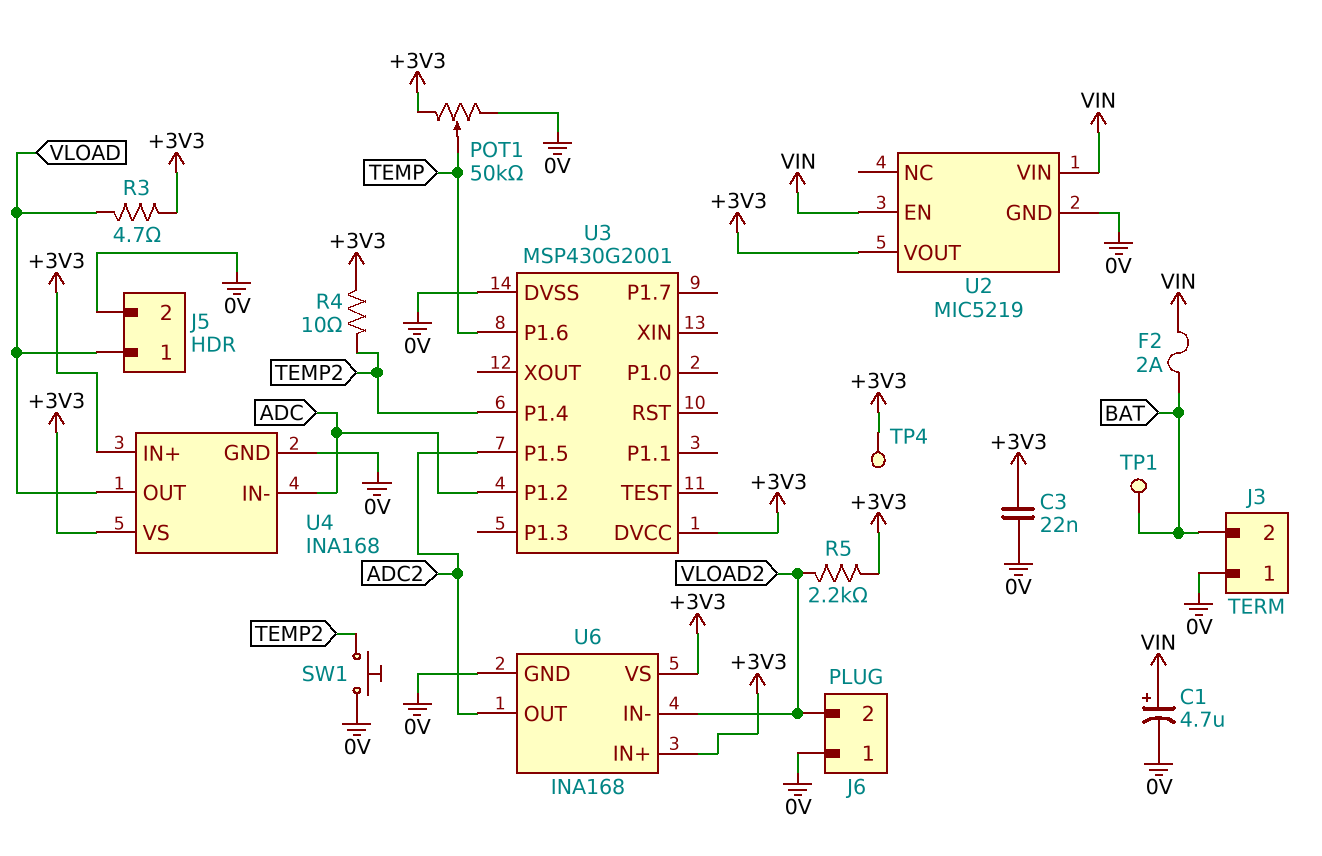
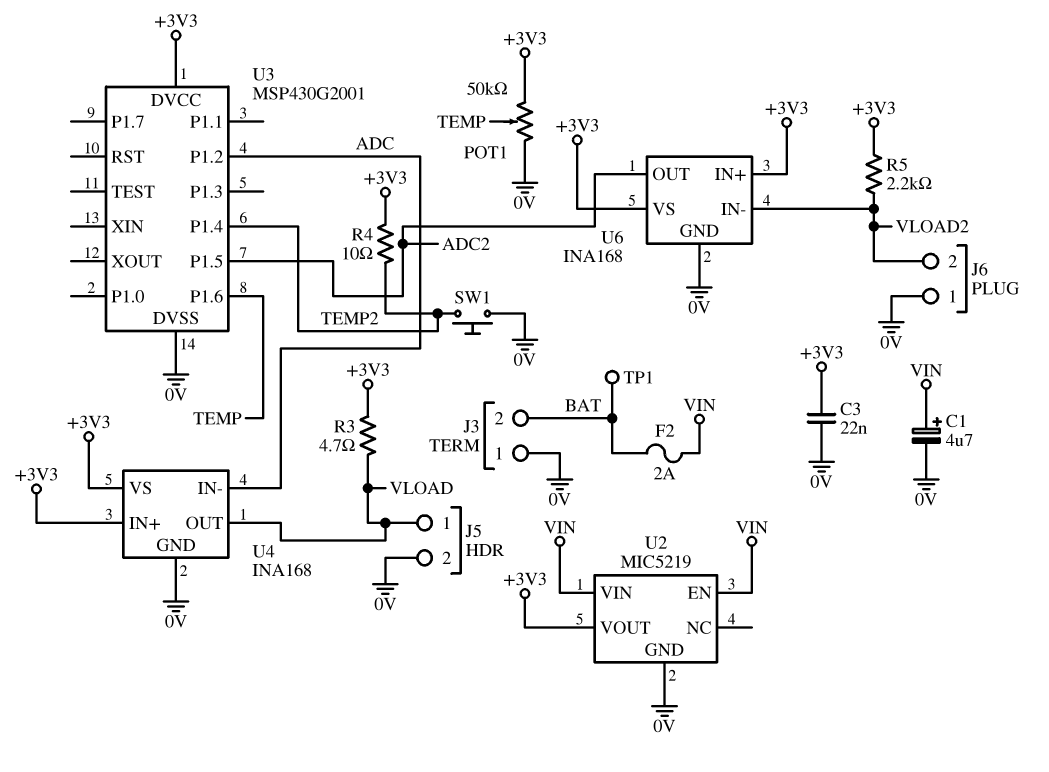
TP4: test point (+3V3) -> none

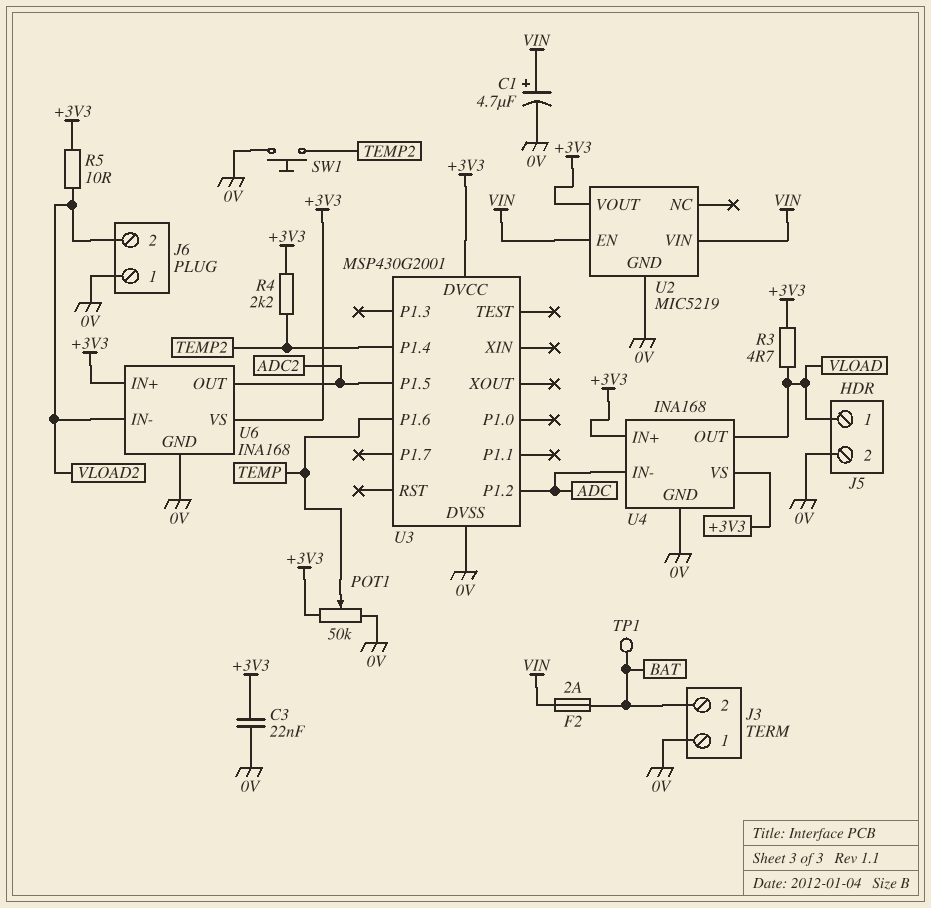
R4: 10 (+3V3, TEMP2) -> 2.2k (+3V3, TEMP2)
R5: 2.2k (+3V3, VLOAD2) -> 10 (+3V3, VLOAD2)

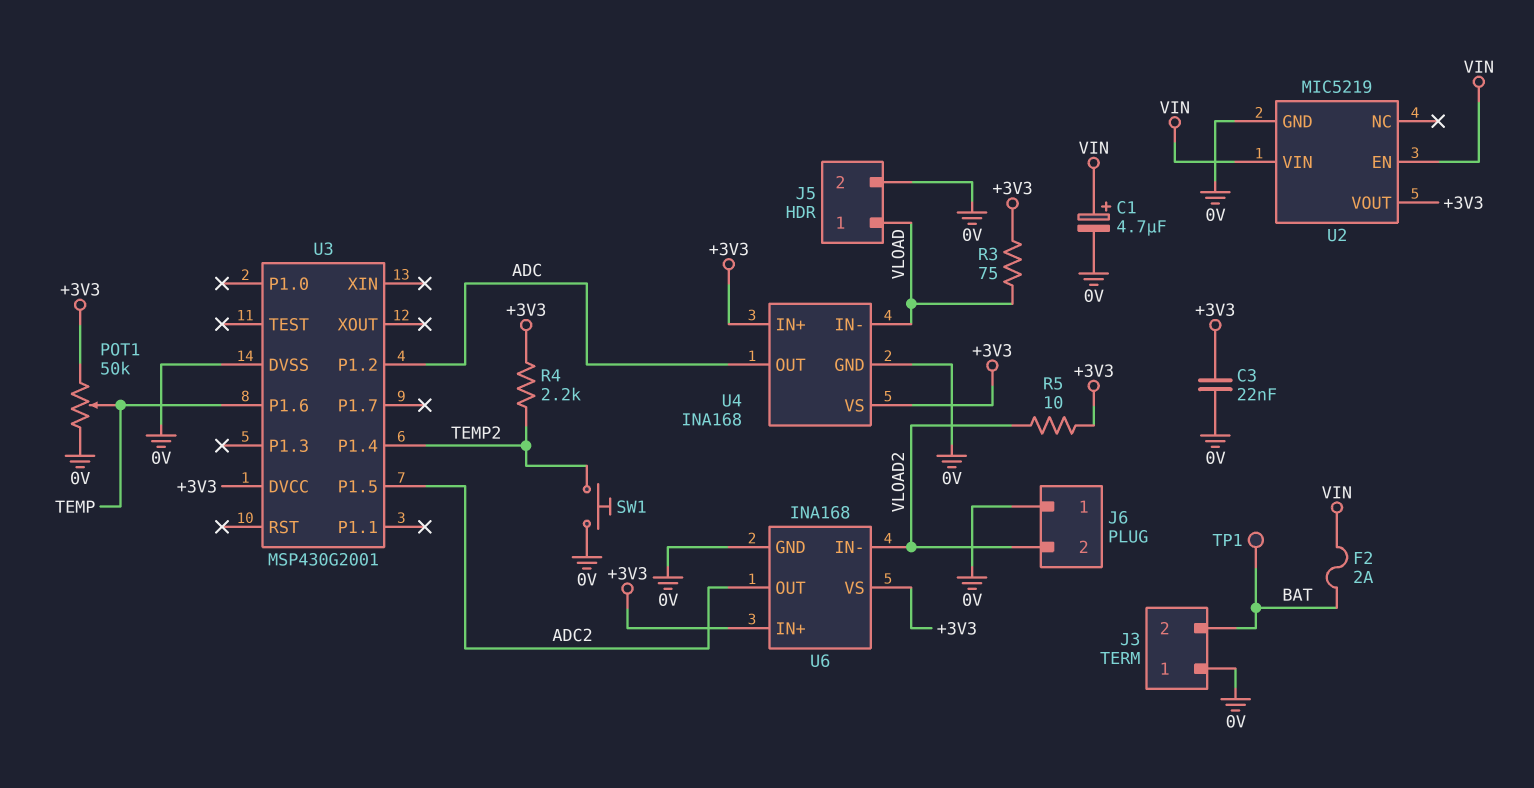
R3: 4.7 (+3V3, VLOAD) -> 75 (+3V3, VLOAD)
U4 pin IN-: ADC -> VLOAD
U4 pin OUT: VLOAD -> ADC

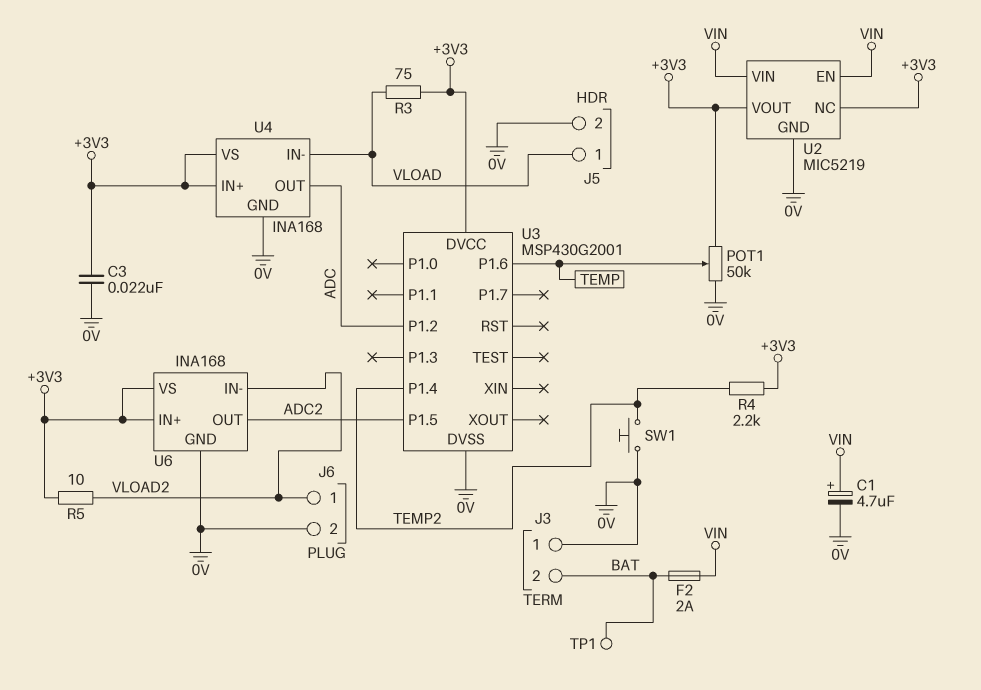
J6 pin 1: 0V -> VLOAD2
J6 pin 2: VLOAD2 -> 0V
U2 pin NC: none -> +3V3

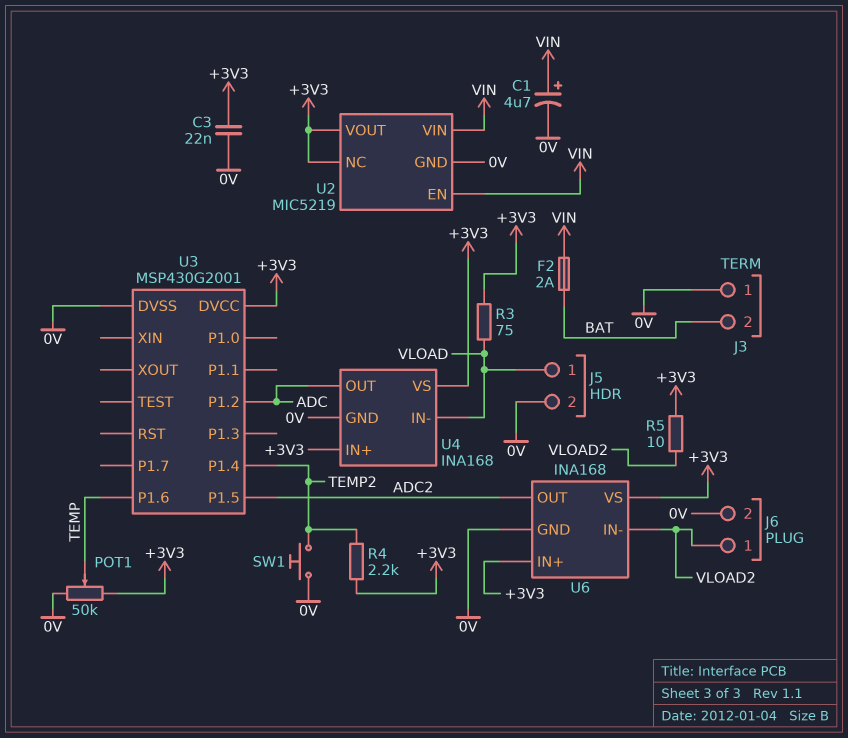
TP1: test point (BAT) -> none

